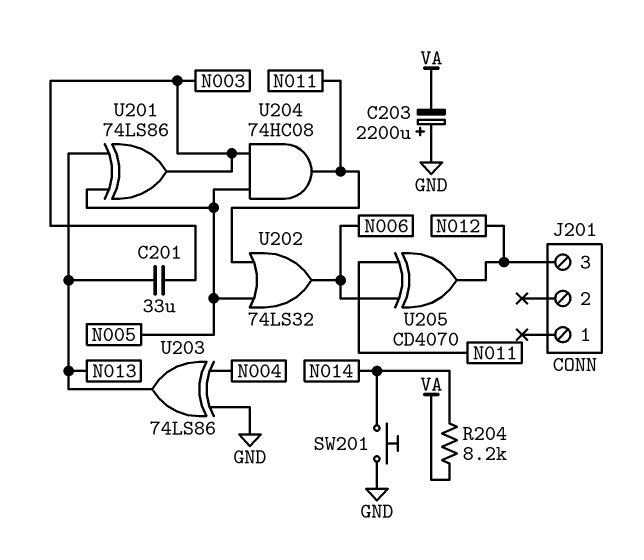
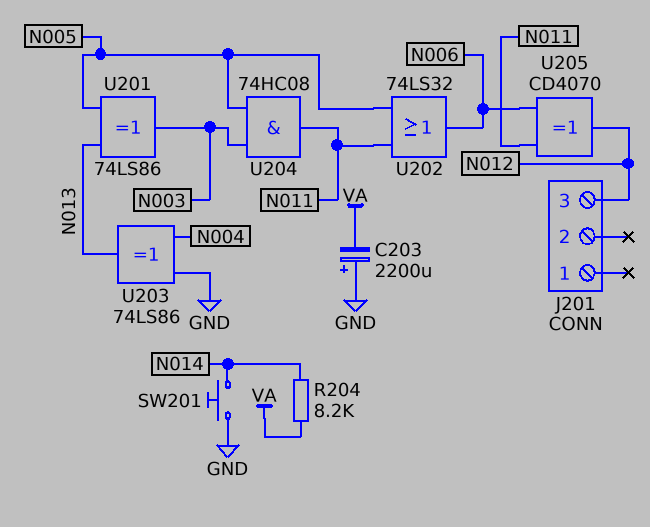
C201: 33uF (N003, N013) -> none

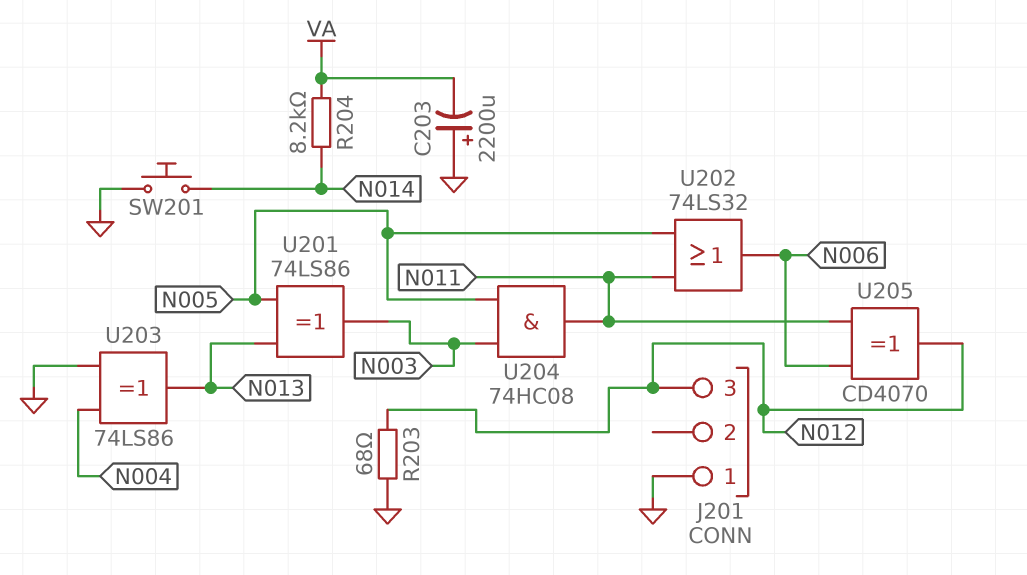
J201 pin 1: none -> GND
R203: none -> 68 (GND, N012)

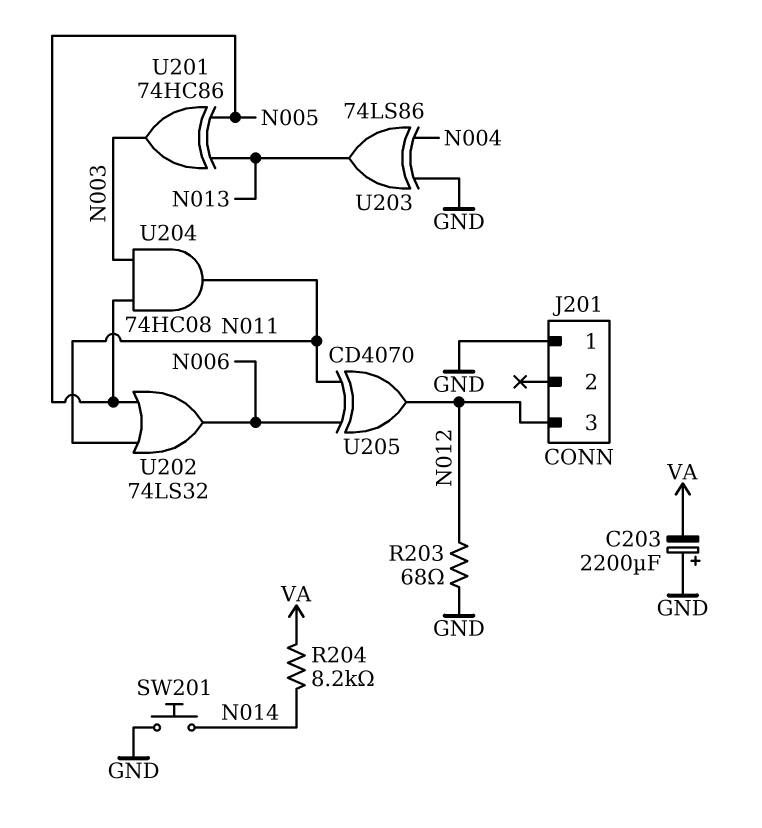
U201: XOR 74LS86 (in N005, in N013, out N003) -> XOR 74HC86 (in N005, in N013, out N003)

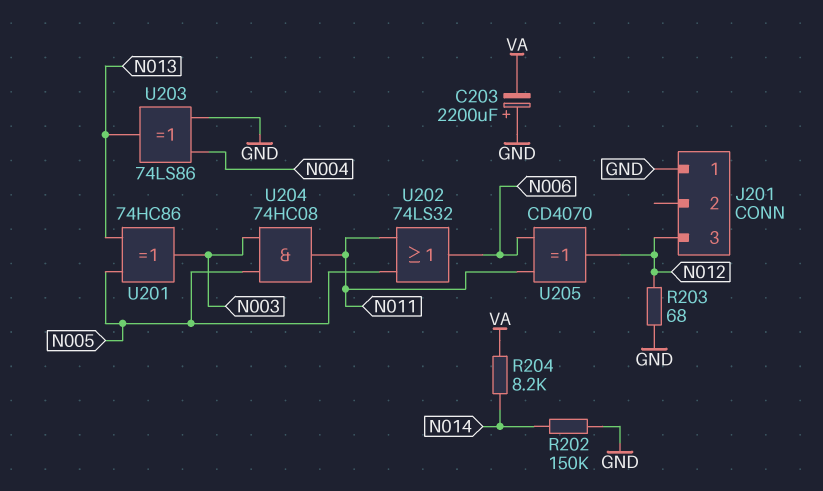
R202: none -> 150k (GND, N014)
SW201: button (GND, N014) -> none

